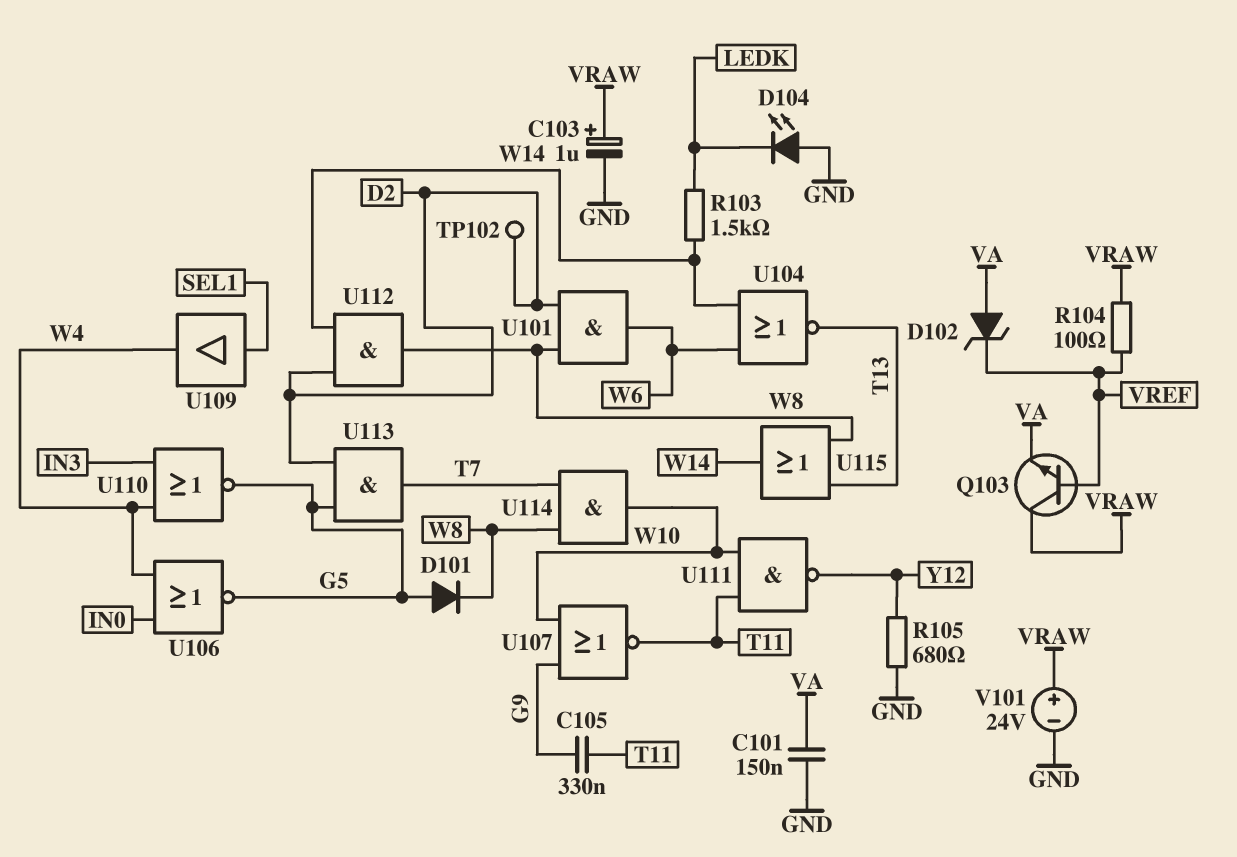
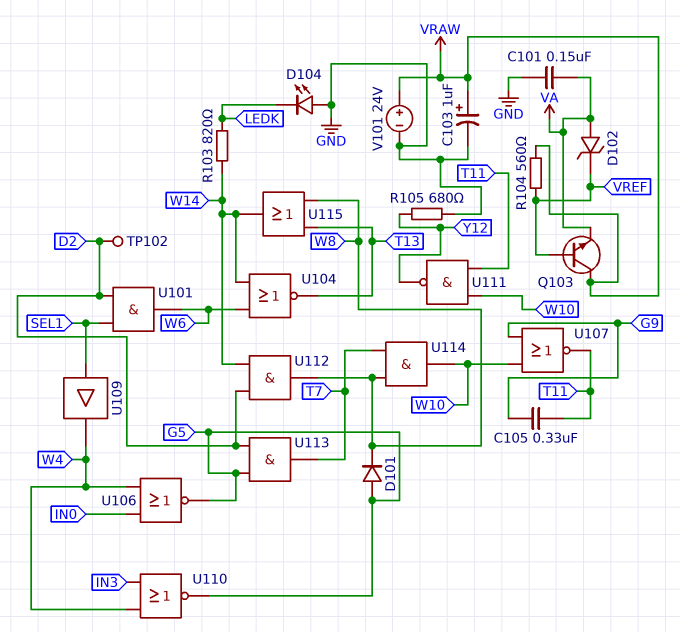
R103: 1.5k (LEDK, W14) -> 820 (LEDK, W14)
R104: 100 (VRAW, VREF) -> 560 (VRAW, VREF)
U101: AND (in D2, in W8, out W6) -> AND (in D2, in SEL1, out W6)

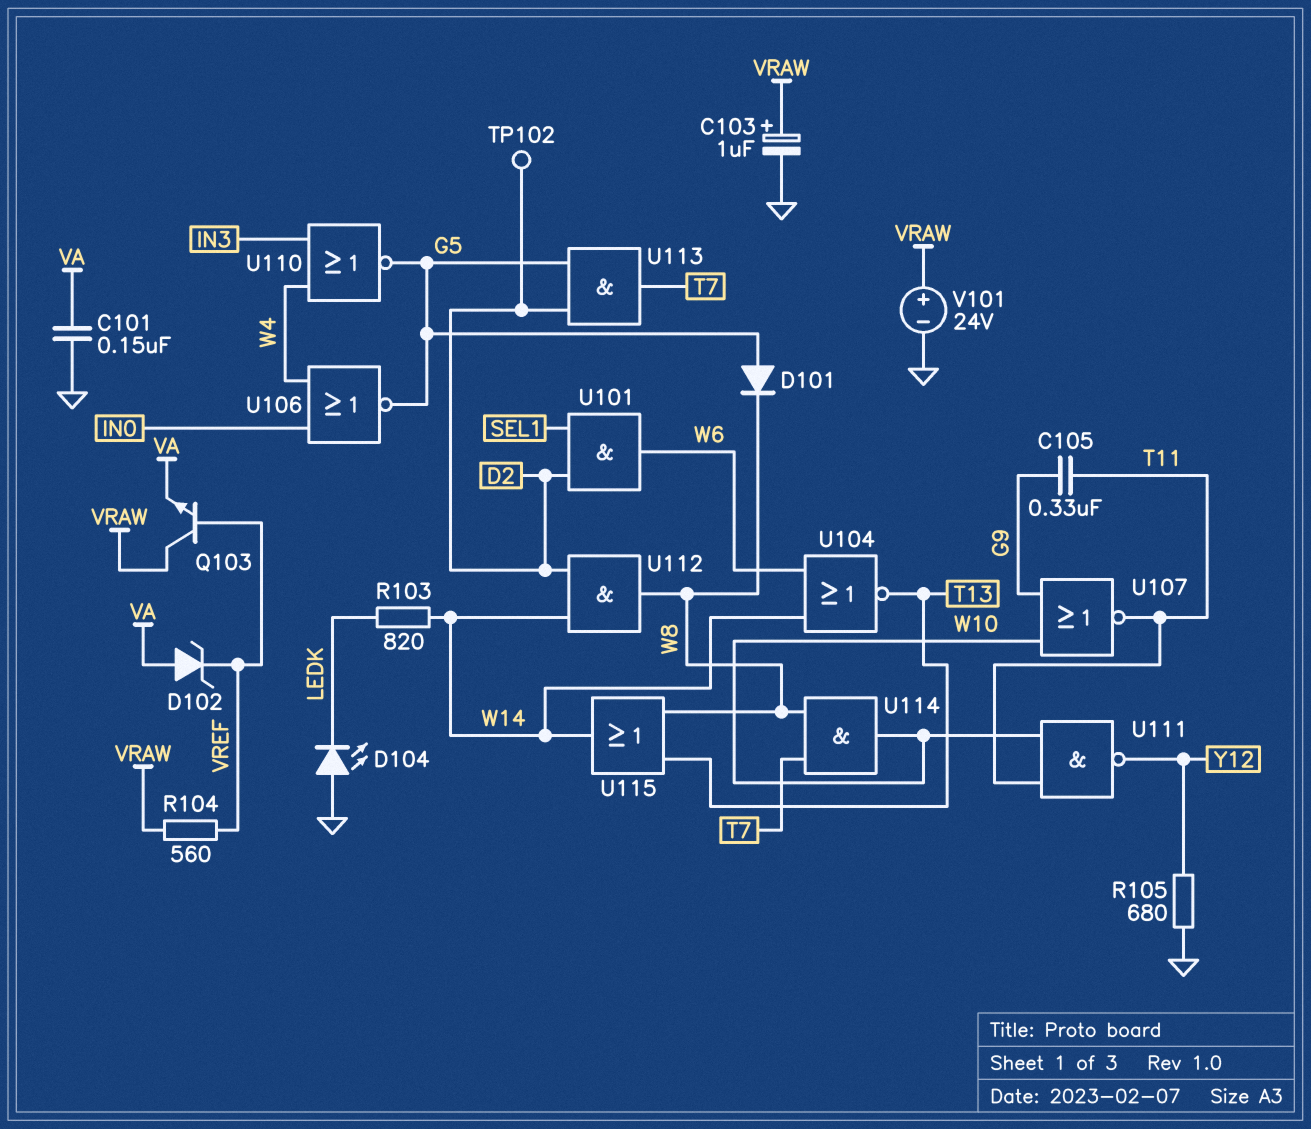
U109: buffer (in SEL1, out W4) -> none

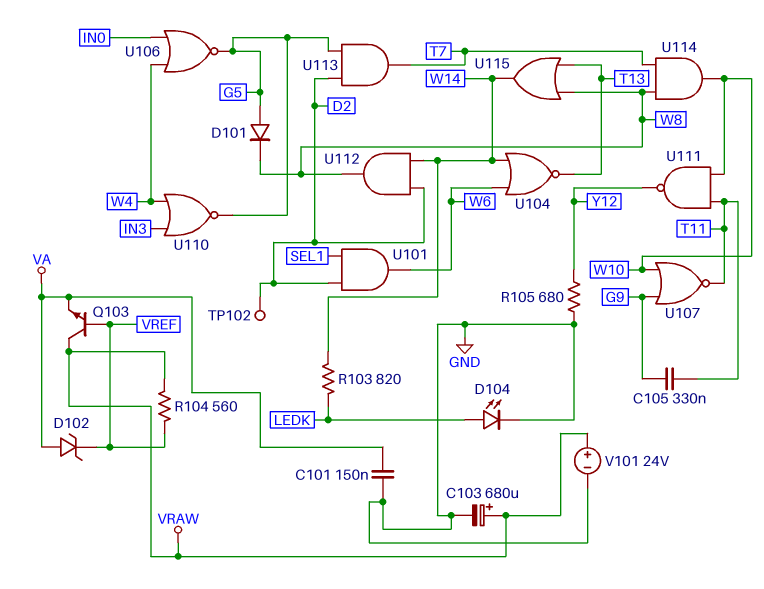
C103: 1uF (plus VRAW, minus GND) -> 680uF (plus VRAW, minus GND)
D104: LED (A GND, K LEDK) -> LED (A LEDK, K GND)

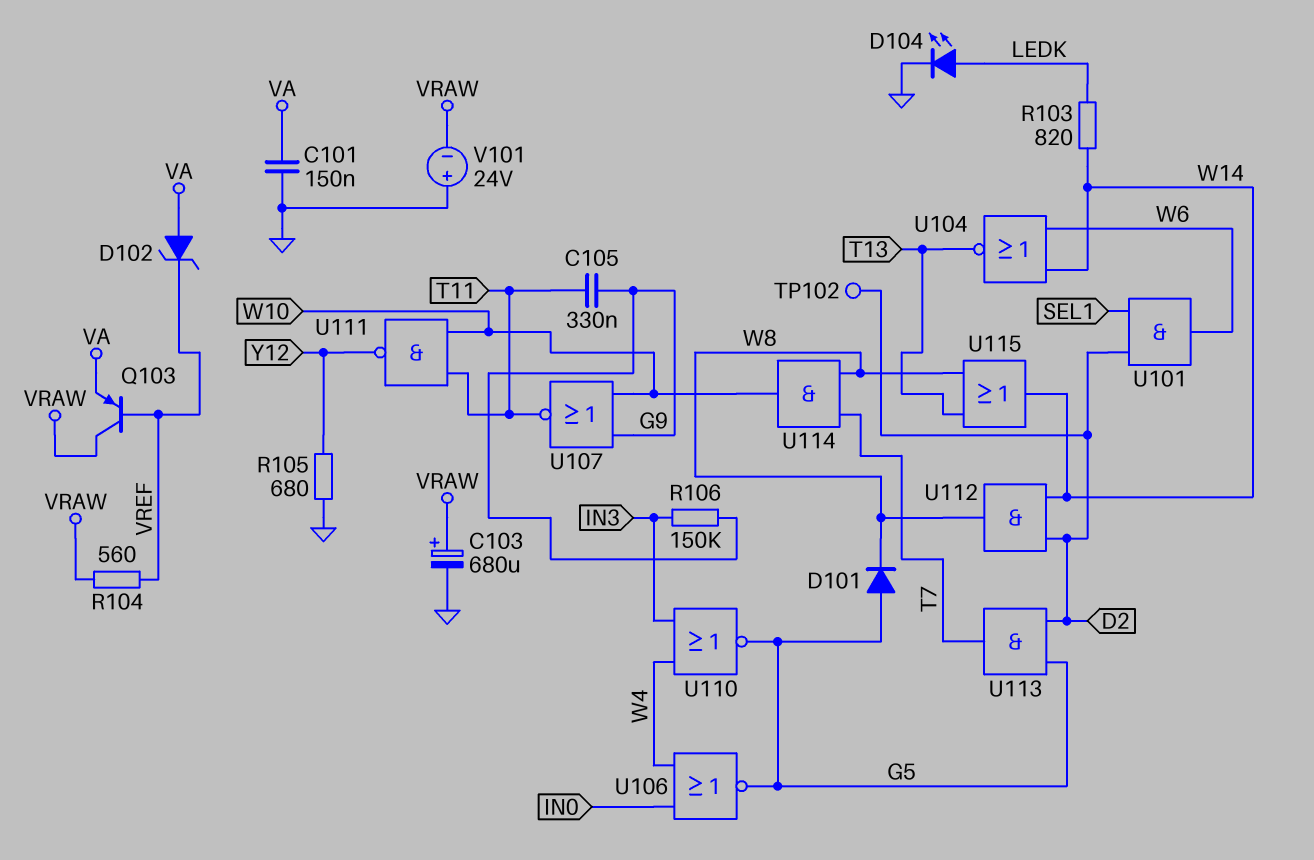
Q103: NPN (B VREF, C VRAW, E VA) -> PNP (B VREF, C VRAW, E VA)
R106: none -> 150k (G9, IN3)
V101: 24V (plus VRAW, minus GND) -> 24V (plus GND, minus VRAW)

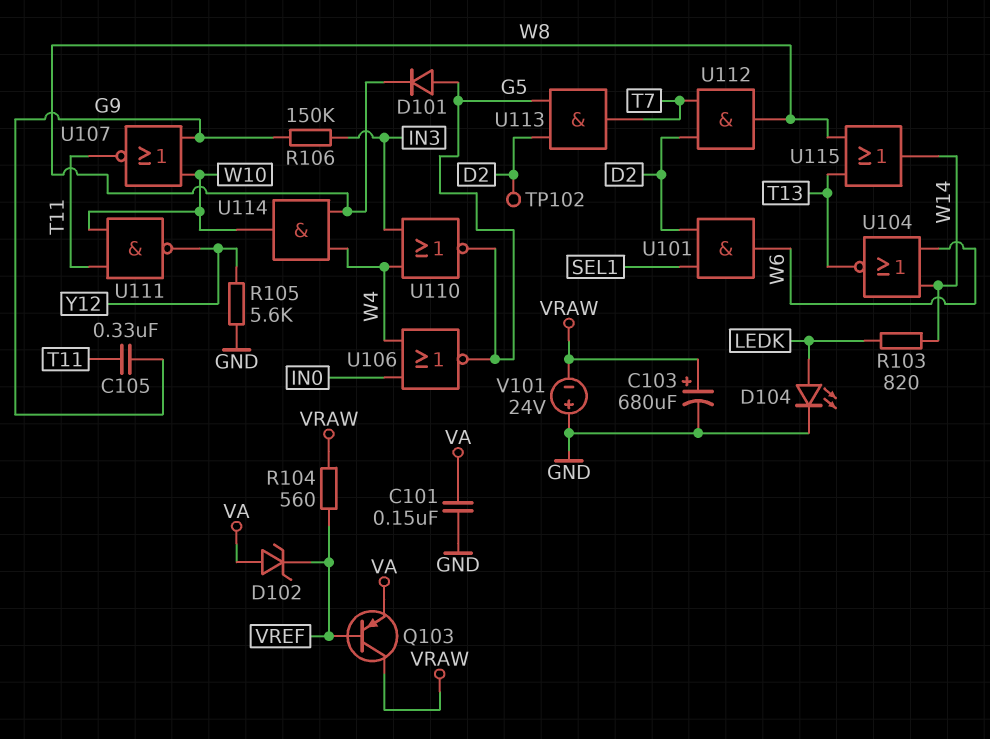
R105: 680 (GND, Y12) -> 5.6k (GND, Y12)
U112: AND (in D2, in W14, out W8) -> AND (in D2, in T7, out W8)
U114: AND (in T7, in W8, out W10) -> AND (in W4, in W8, out W10)

